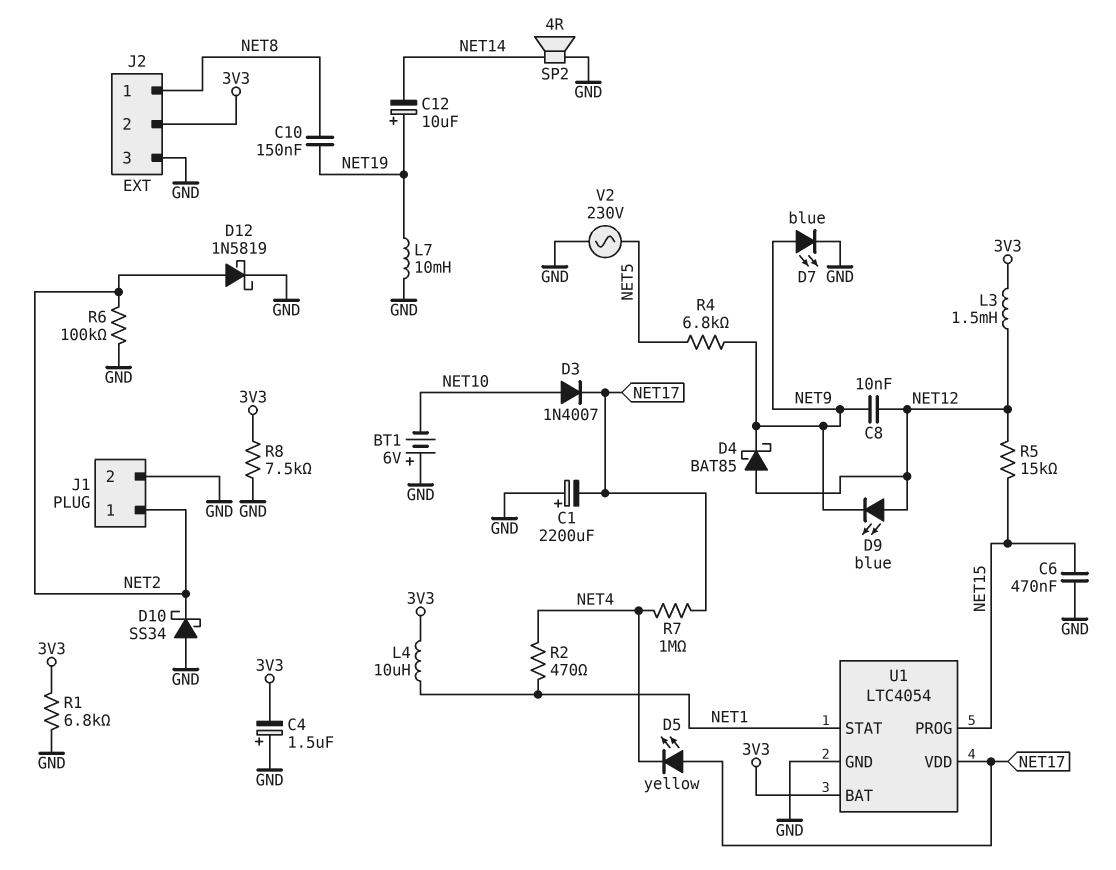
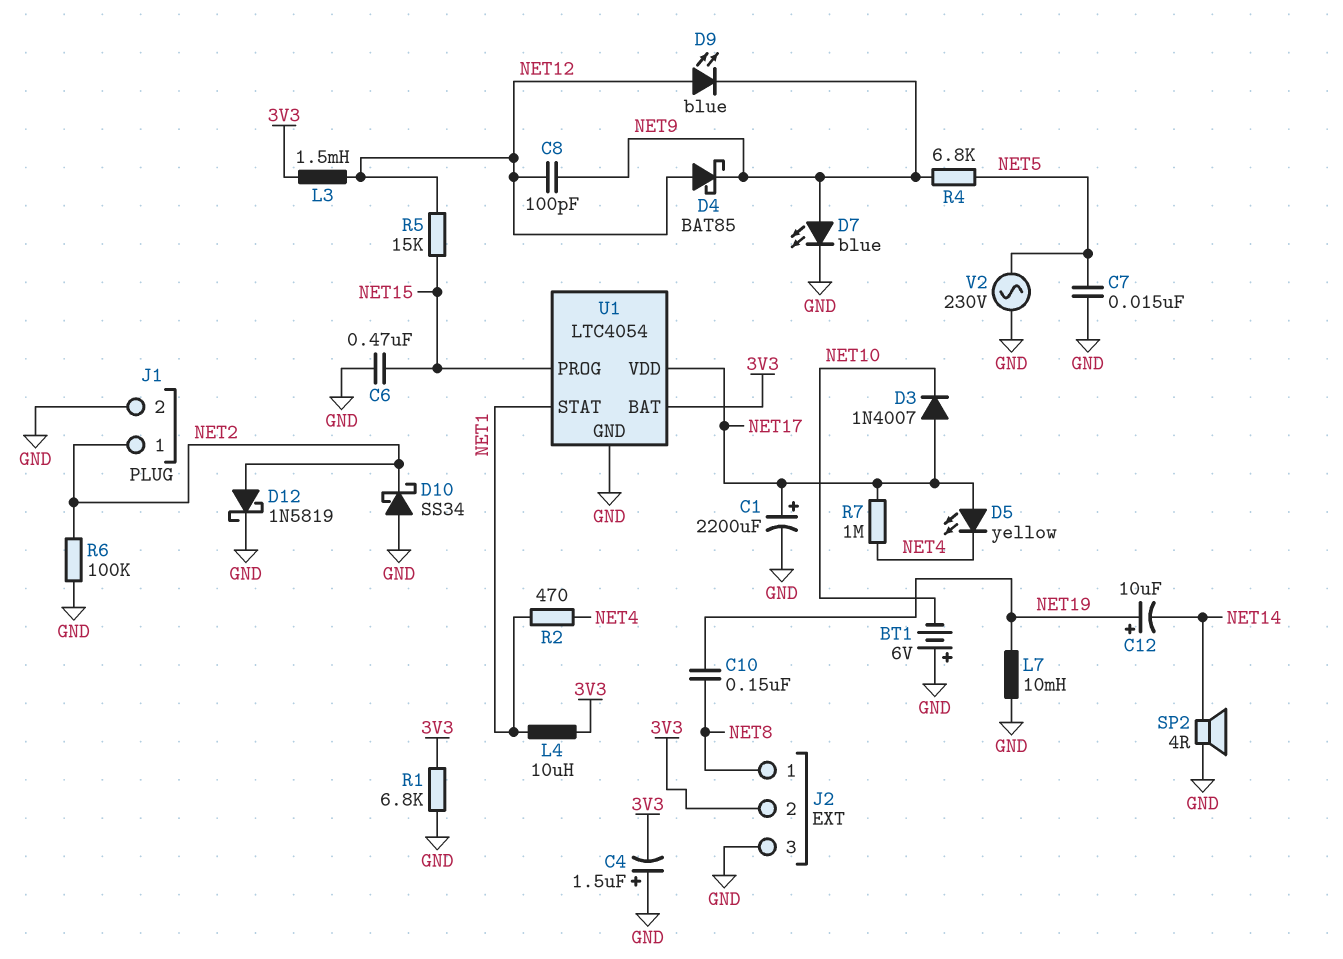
C1: 2200uF (plus GND, minus NET17) -> 2200uF (plus NET17, minus GND)
C7: none -> 15nF (GND, NET5)
C8: 10nF (NET9, NET12) -> 100pF (NET9, NET12)
D3: diode 1N4007 (A NET10, K NET17) -> diode 1N4007 (A NET17, K NET10)
R8: 7.5k (3V3, GND) -> none

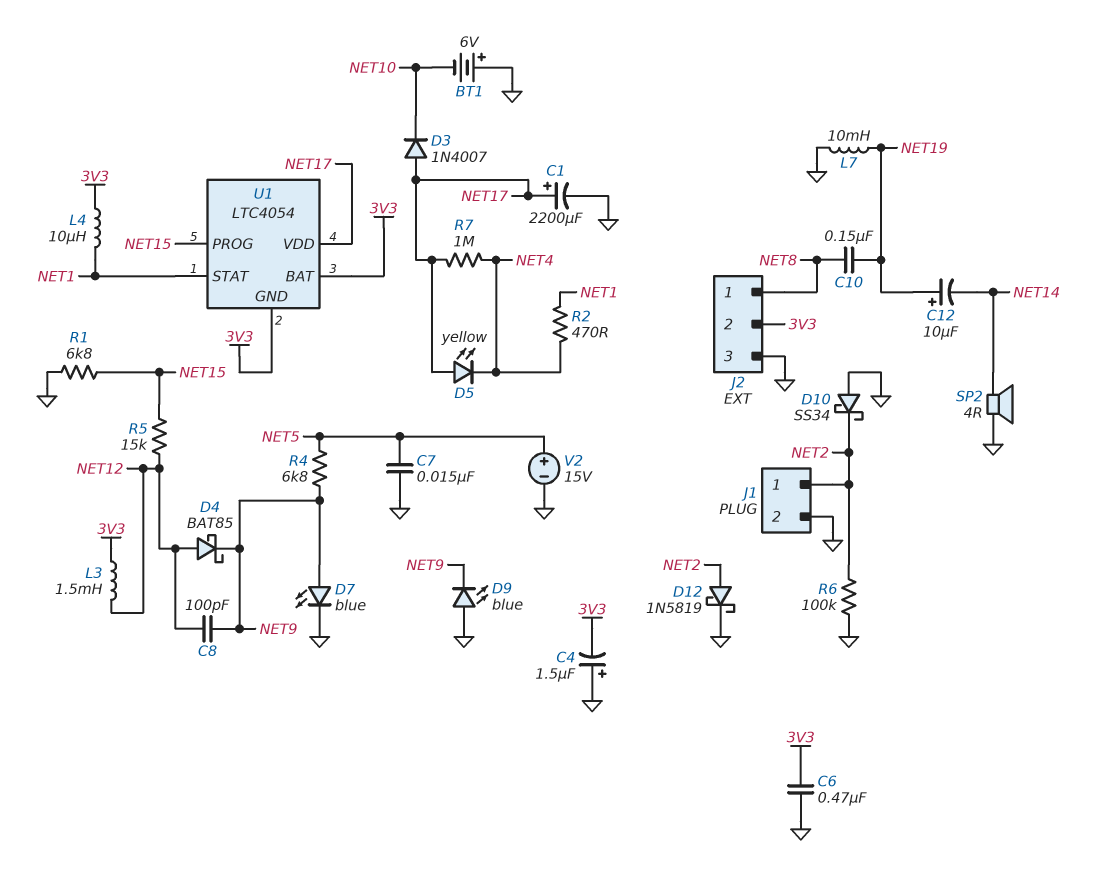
C6: 470nF (GND, NET15) -> 470nF (3V3, GND)
D9: LED blue (A NET12, K NET9) -> LED blue (A GND, K NET9)
R1: 6.8k (3V3, GND) -> 6.8k (GND, NET15)
U1 pin GND: GND -> 3V3
V2: AC 230V (GND, NET5) -> 15V (plus NET5, minus GND)

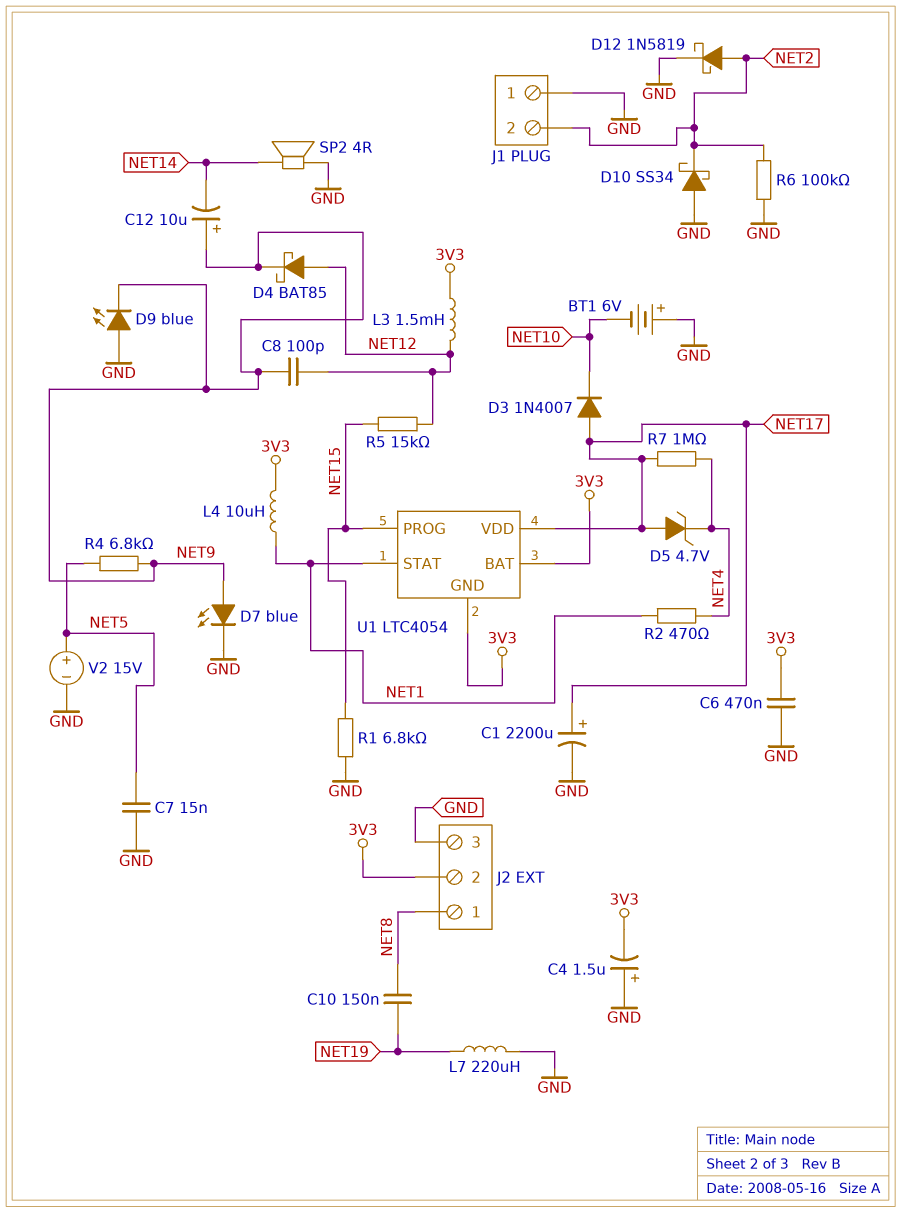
C12: 10uF (plus NET19, minus NET14) -> 10uF (plus NET9, minus NET14)
D5: LED yellow (A NET17, K NET4) -> zener 4.7V (A NET17, K NET4)
J1 pin 1: NET2 -> GND
J1 pin 2: GND -> NET2
L7: 10mH (GND, NET19) -> 220uH (GND, NET19)

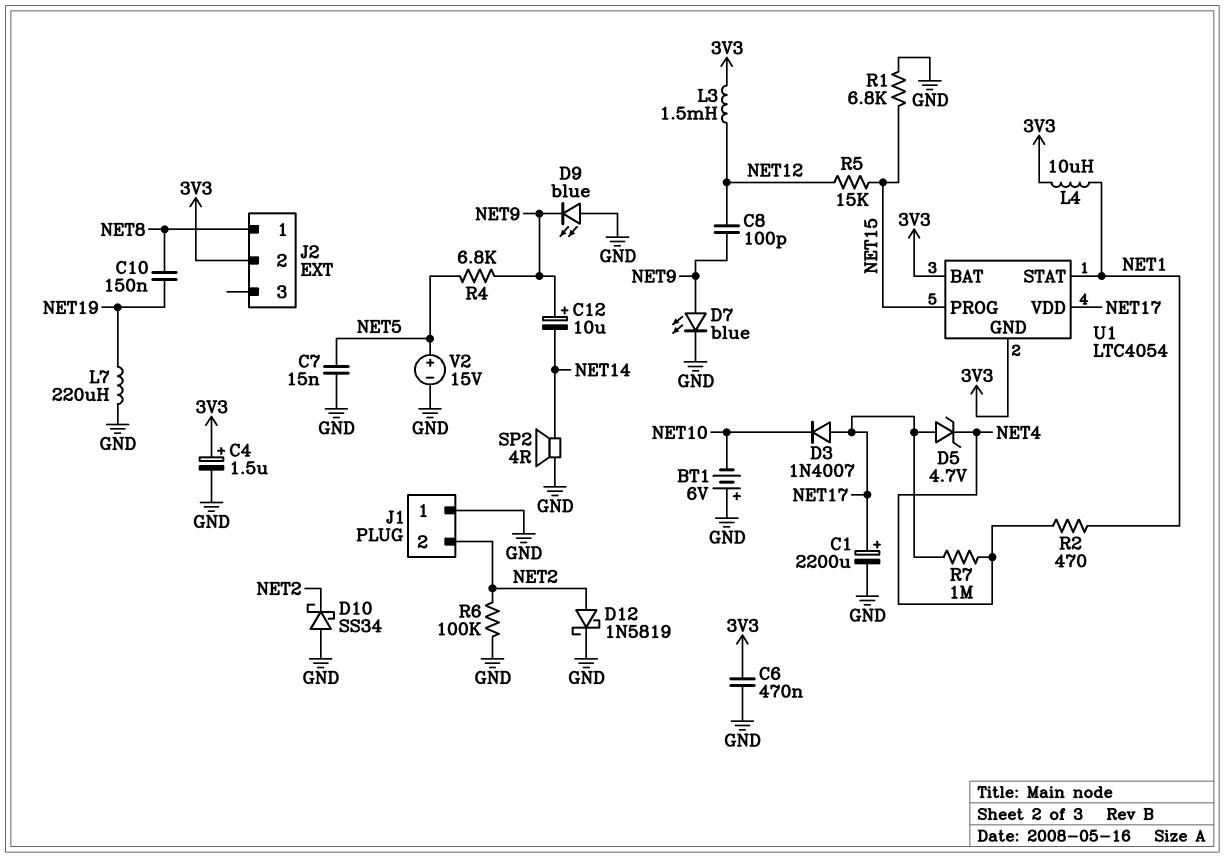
C4: 1.5uF (plus GND, minus 3V3) -> 1.5uF (plus 3V3, minus GND)
D4: schottky BAT85 (A NET12, K NET9) -> none
J2 pin 3: GND -> none

